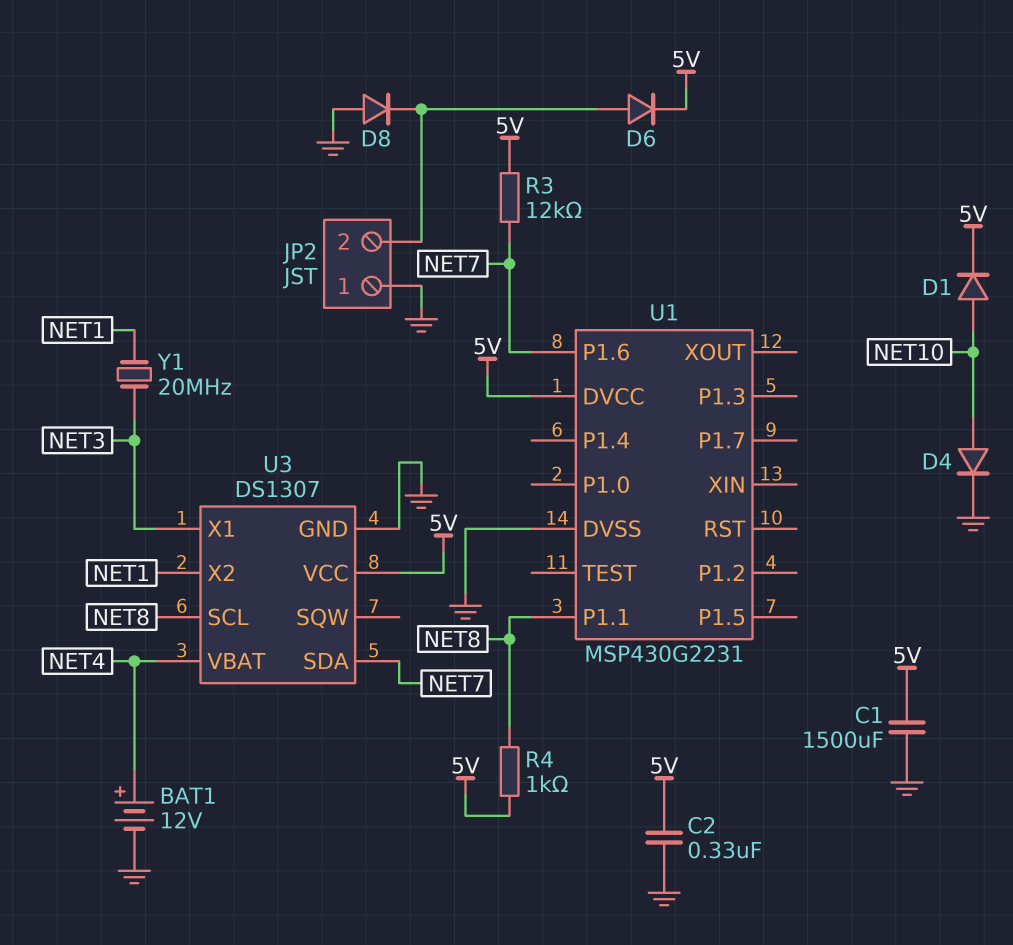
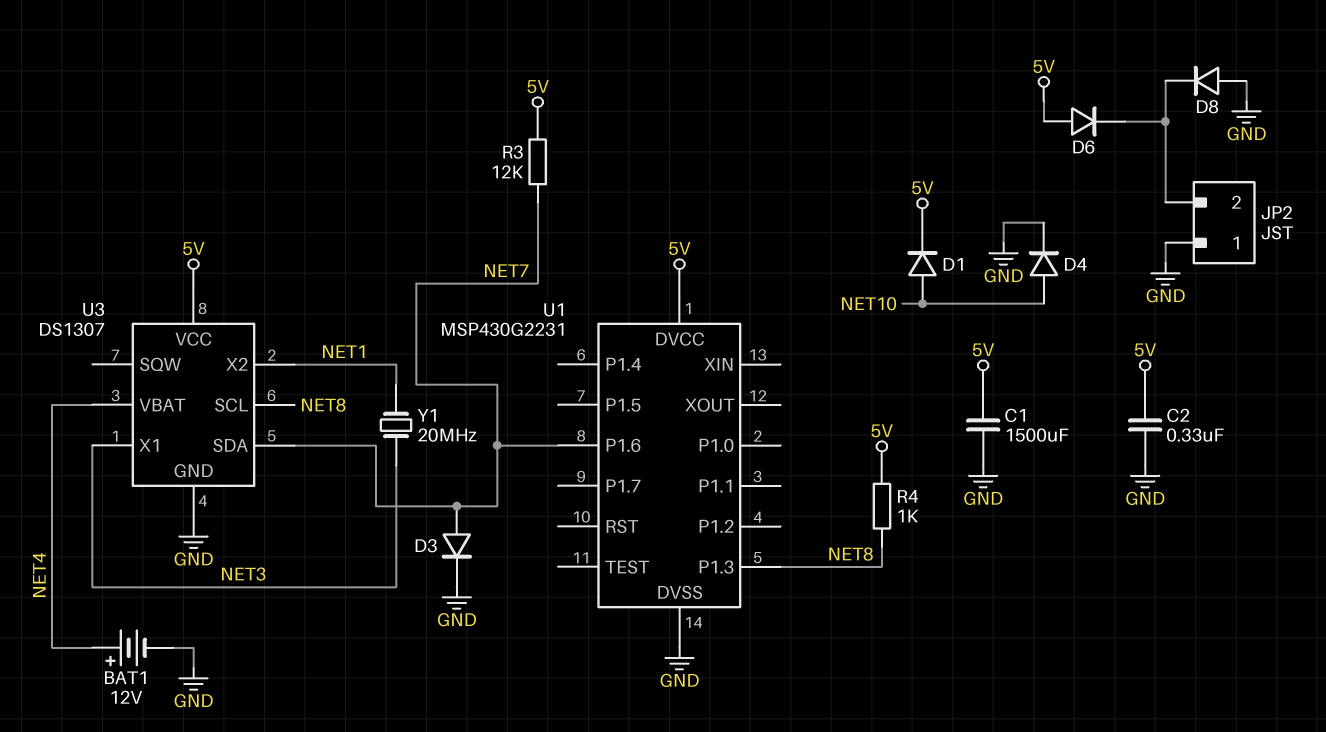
D3: none -> diode (A NET7, K GND)
D6: diode (A JP2/2, K 5V) -> diode (A 5V, K JP2/2)
U1 pin P1.1: NET8 -> none
U1 pin P1.3: none -> NET8

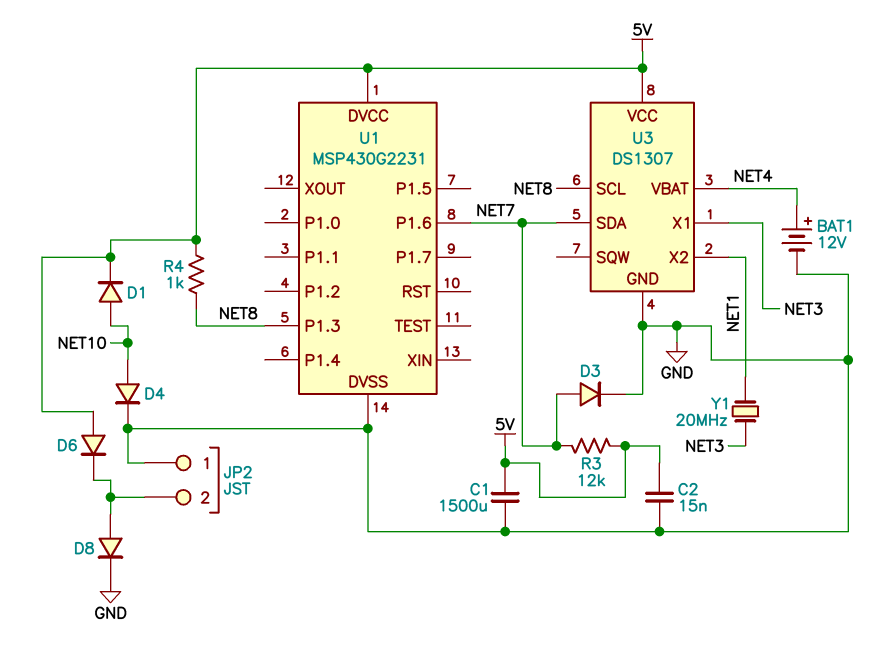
C2: 330nF (5V, GND) -> 15nF (5V, GND)
D8: diode (A GND, K JP2/2) -> diode (A JP2/2, K GND)

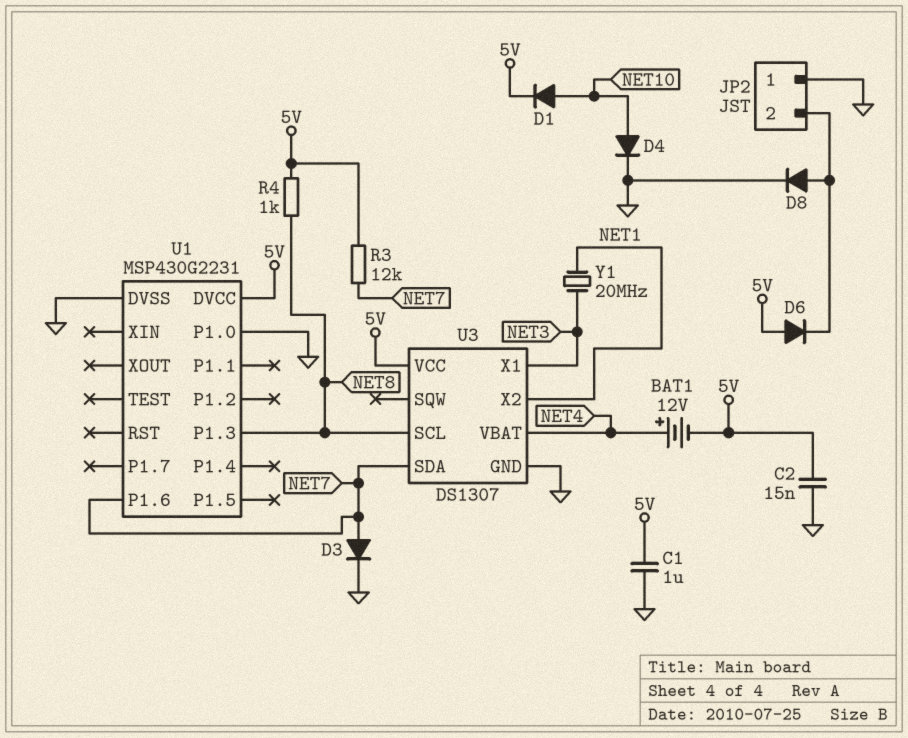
BAT1: 12V (plus NET4, minus GND) -> 12V (plus NET4, minus 5V)
C1: 1500uF (5V, GND) -> 1uF (5V, GND)
U1 pin P1.0: none -> GND

